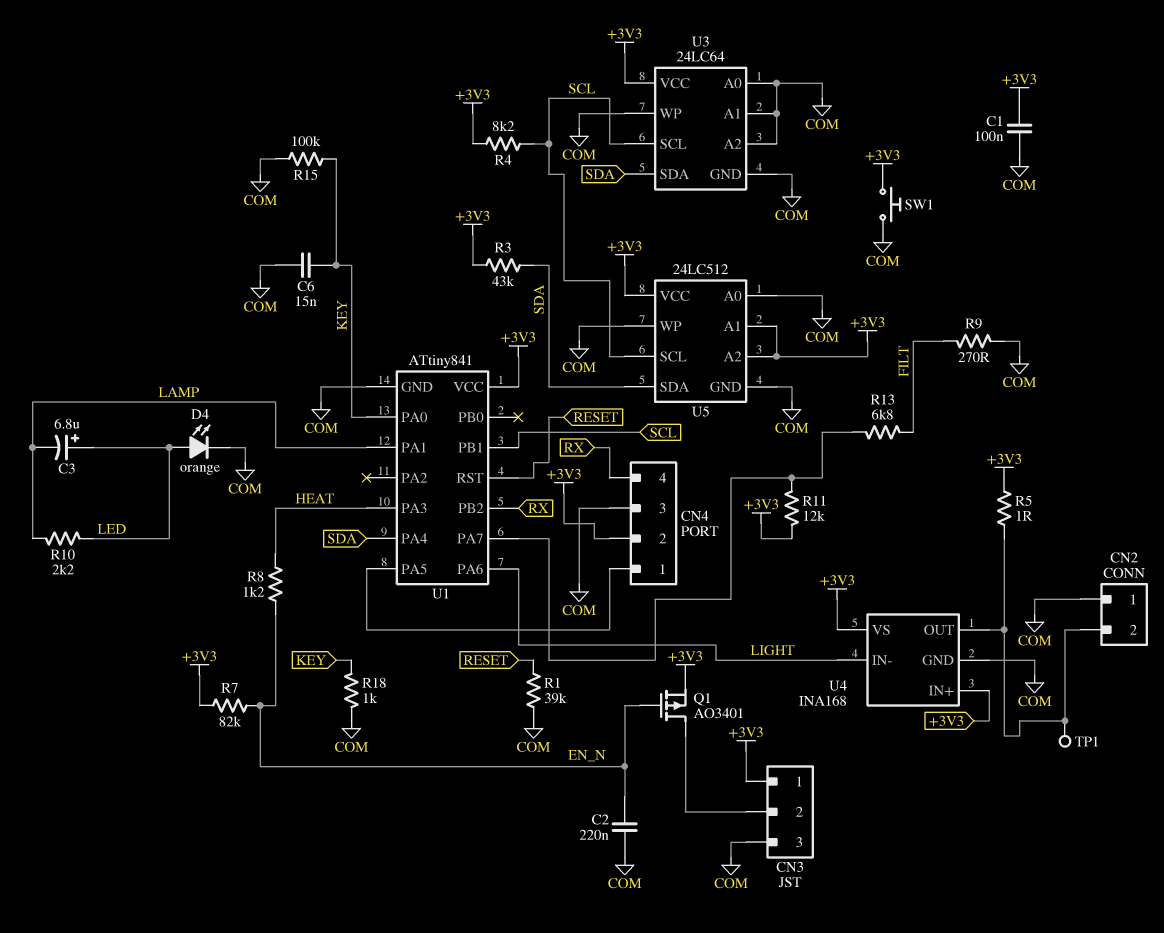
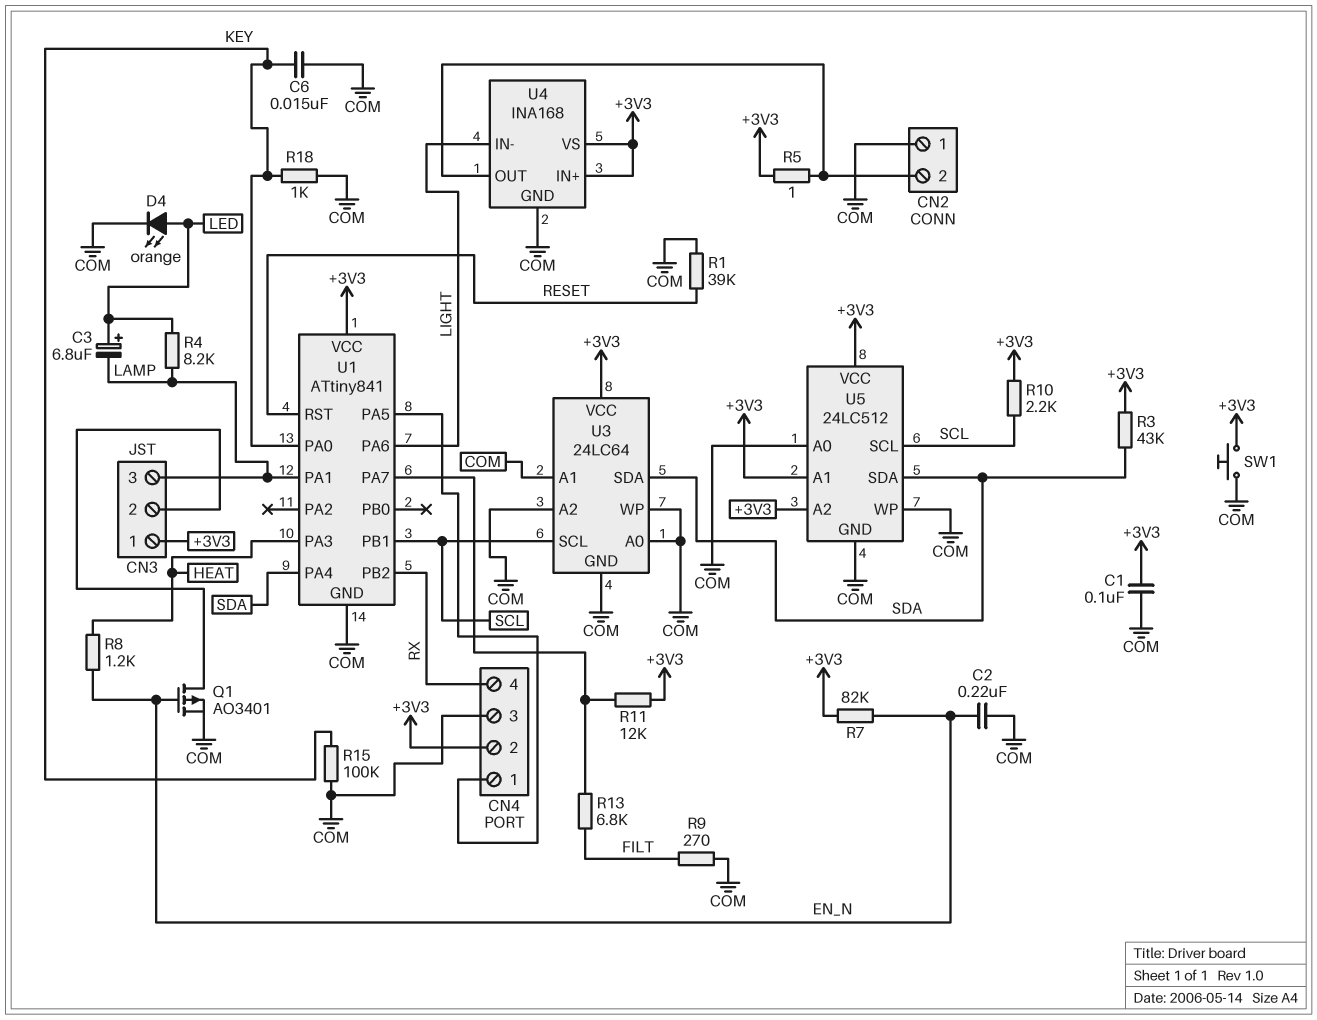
CN3 pin 3: COM -> LAMP
Q1: PMOS AO3401 (G EN_N, D CN3/2, S +3V3) -> PMOS AO3401 (G EN_N, D CN3/2, S COM)
R4: 8.2k (+3V3, SCL) -> 8.2k (LAMP, LED)
R10: 2.2k (LAMP, LED) -> 2.2k (+3V3, SCL)
TP1: test point (CN2/2) -> none

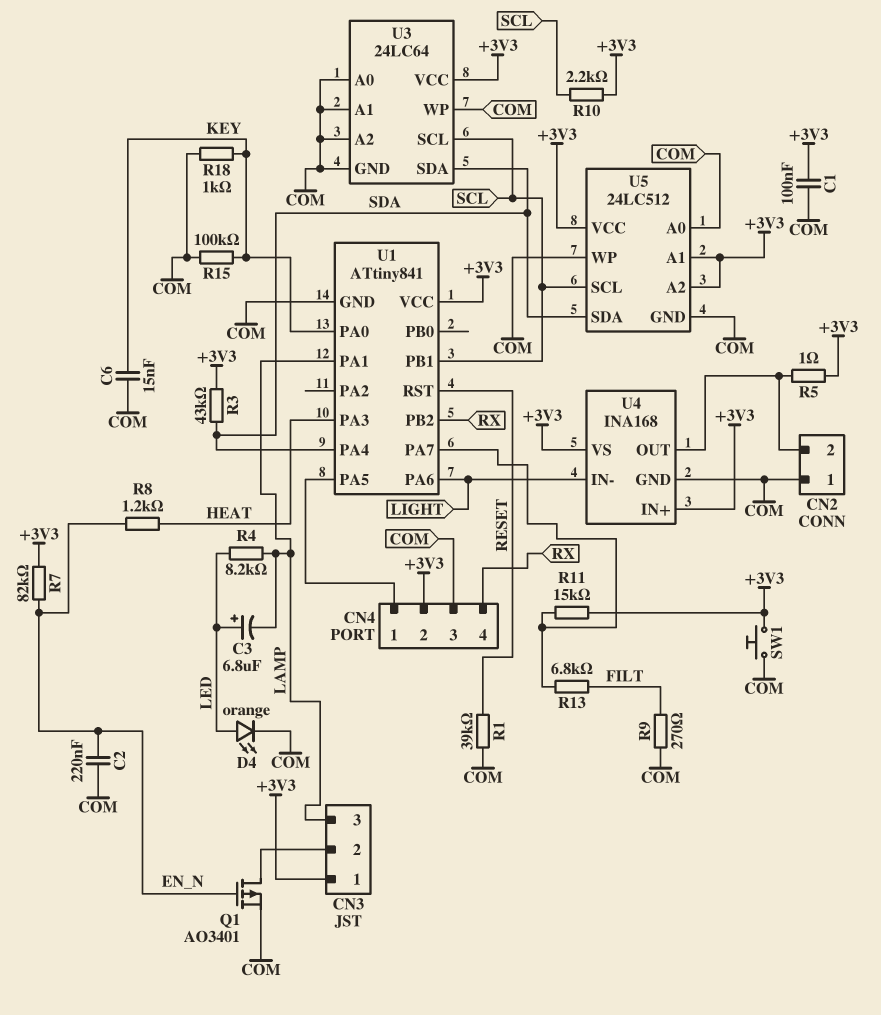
R11: 12k (+3V3, U1/PA7) -> 15k (+3V3, U1/PA7)

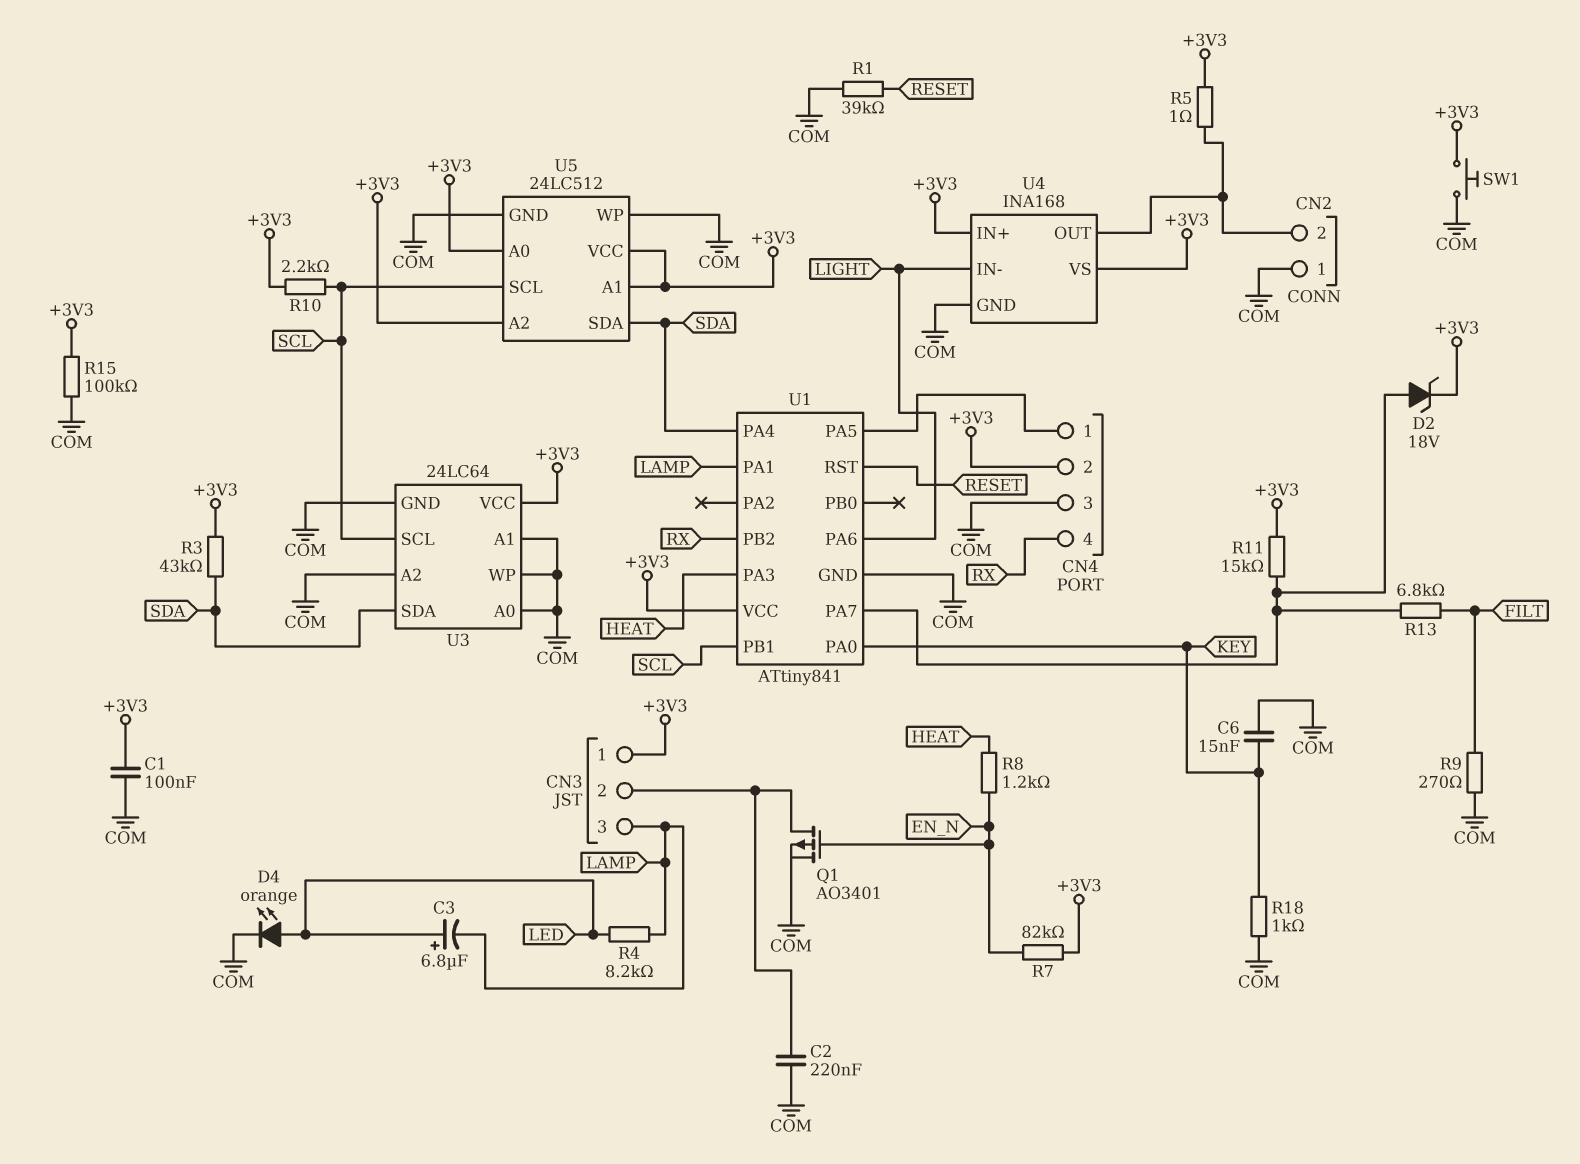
C2: 220nF (COM, EN_N) -> 220nF (CN3/2, COM)
D2: none -> zener 18V (A U1/PA7, K +3V3)
R15: 100k (COM, KEY) -> 100k (+3V3, COM)
U5 pin A0: COM -> +3V3

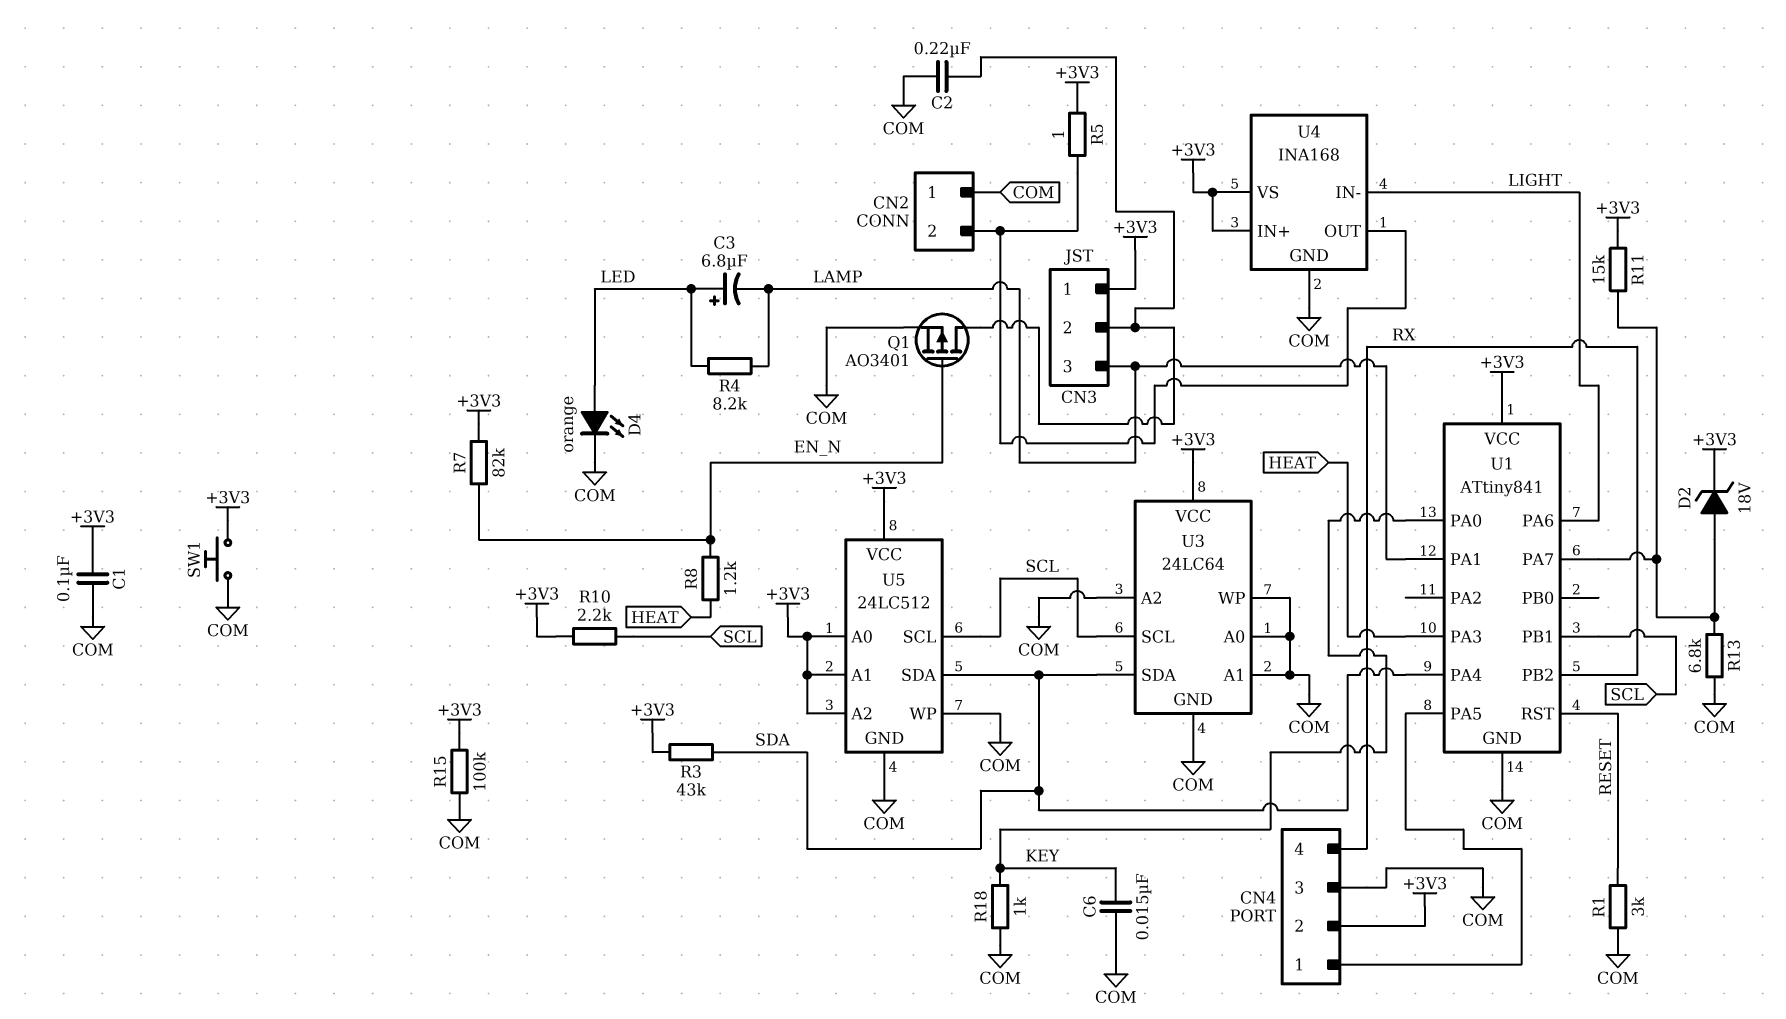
R1: 39k (COM, RESET) -> 3k (COM, RESET)
R9: 270 (COM, FILT) -> none
R13: 6.8k (FILT, U1/PA7) -> 6.8k (COM, U1/PA7)

